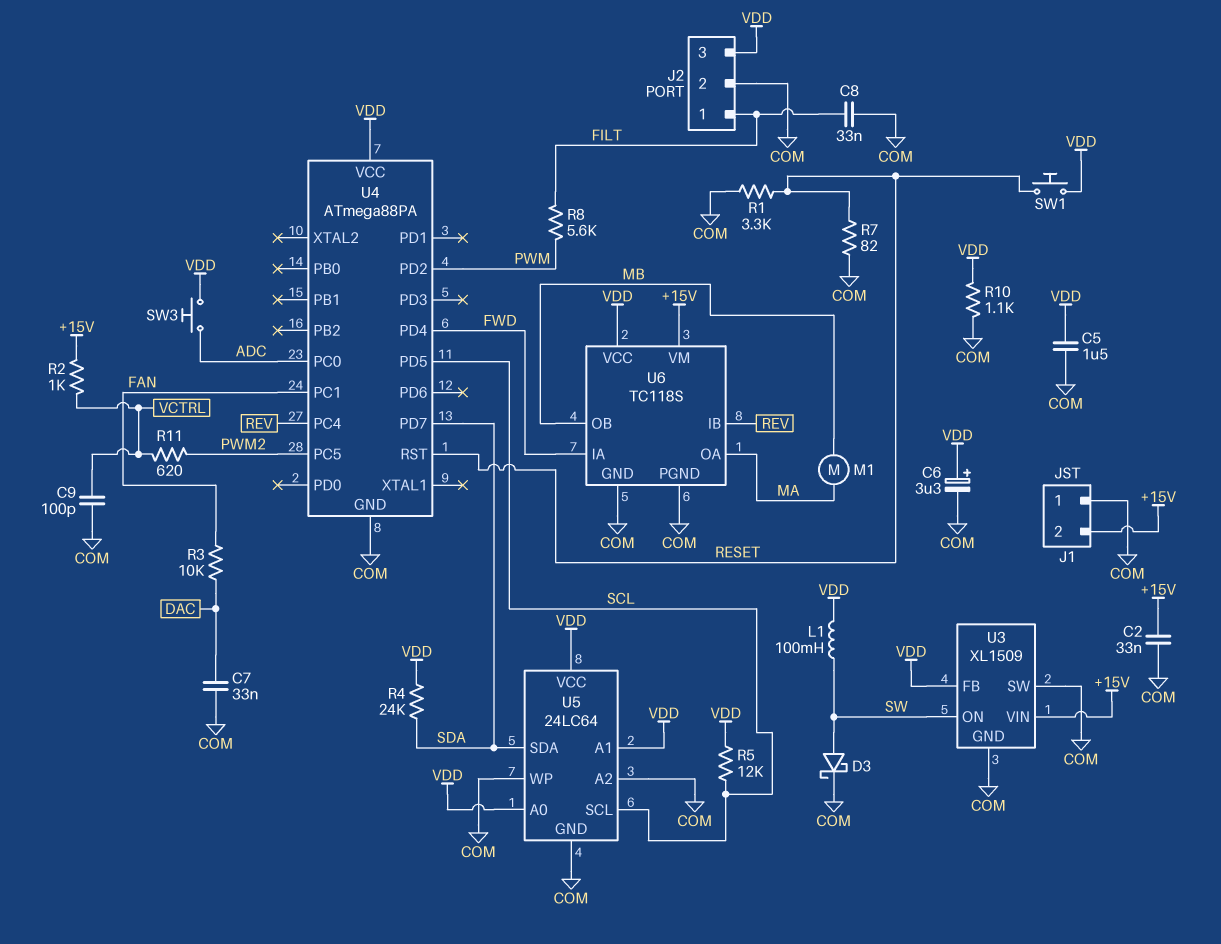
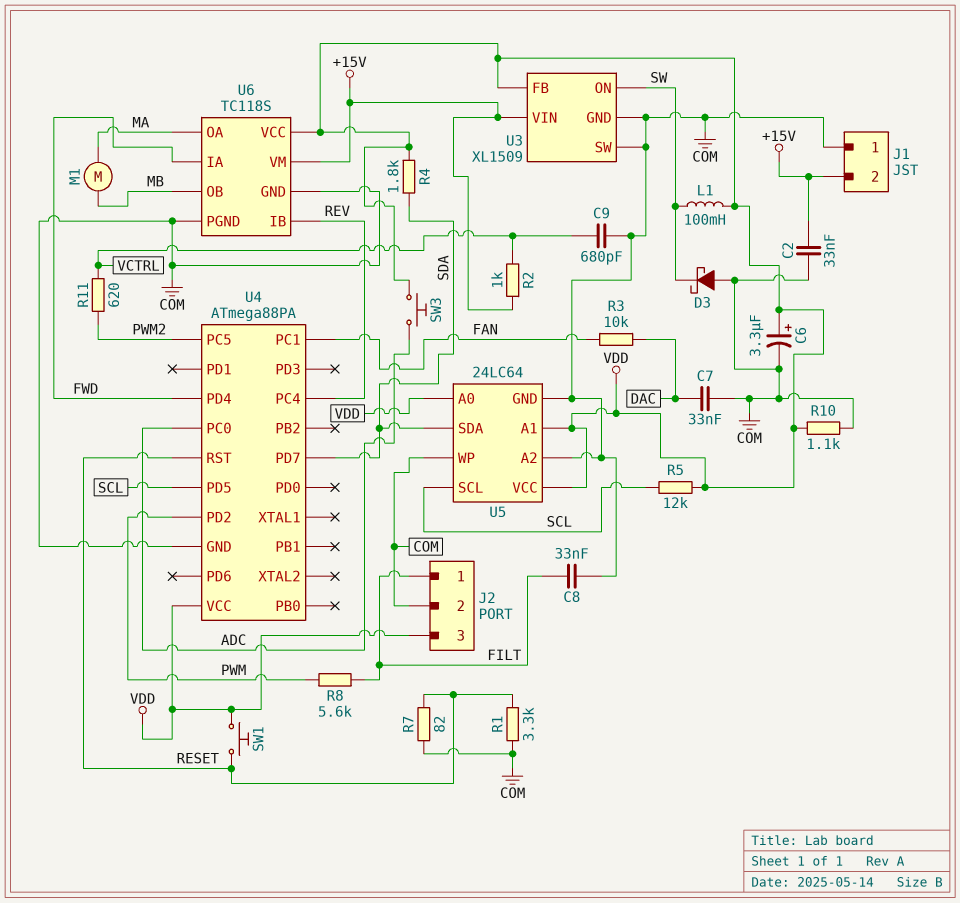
C5: 1.5uF (COM, VDD) -> none
C9: 100pF (COM, VCTRL) -> 680pF (COM, VCTRL)
D3: schottky (A SW, K COM) -> schottky (A COM, K SW)
R4: 24k (SDA, VDD) -> 1.8k (SDA, VDD)

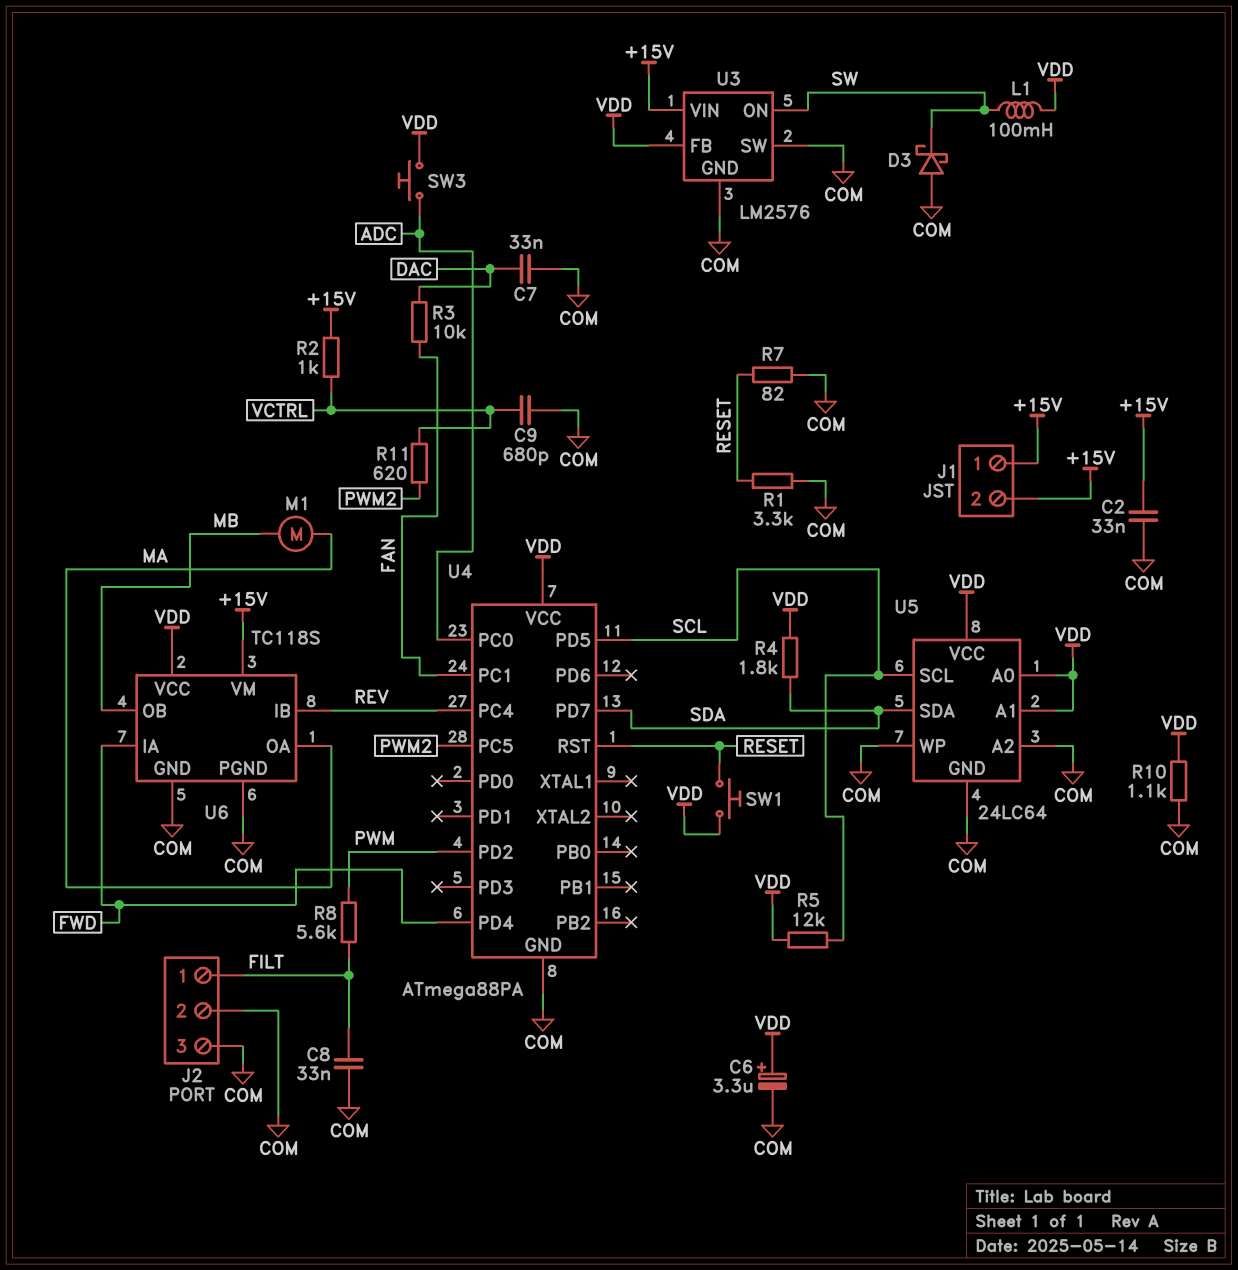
J1 pin 1: COM -> +15V
J2 pin 3: VDD -> COM
U3: XL1509 -> LM2576

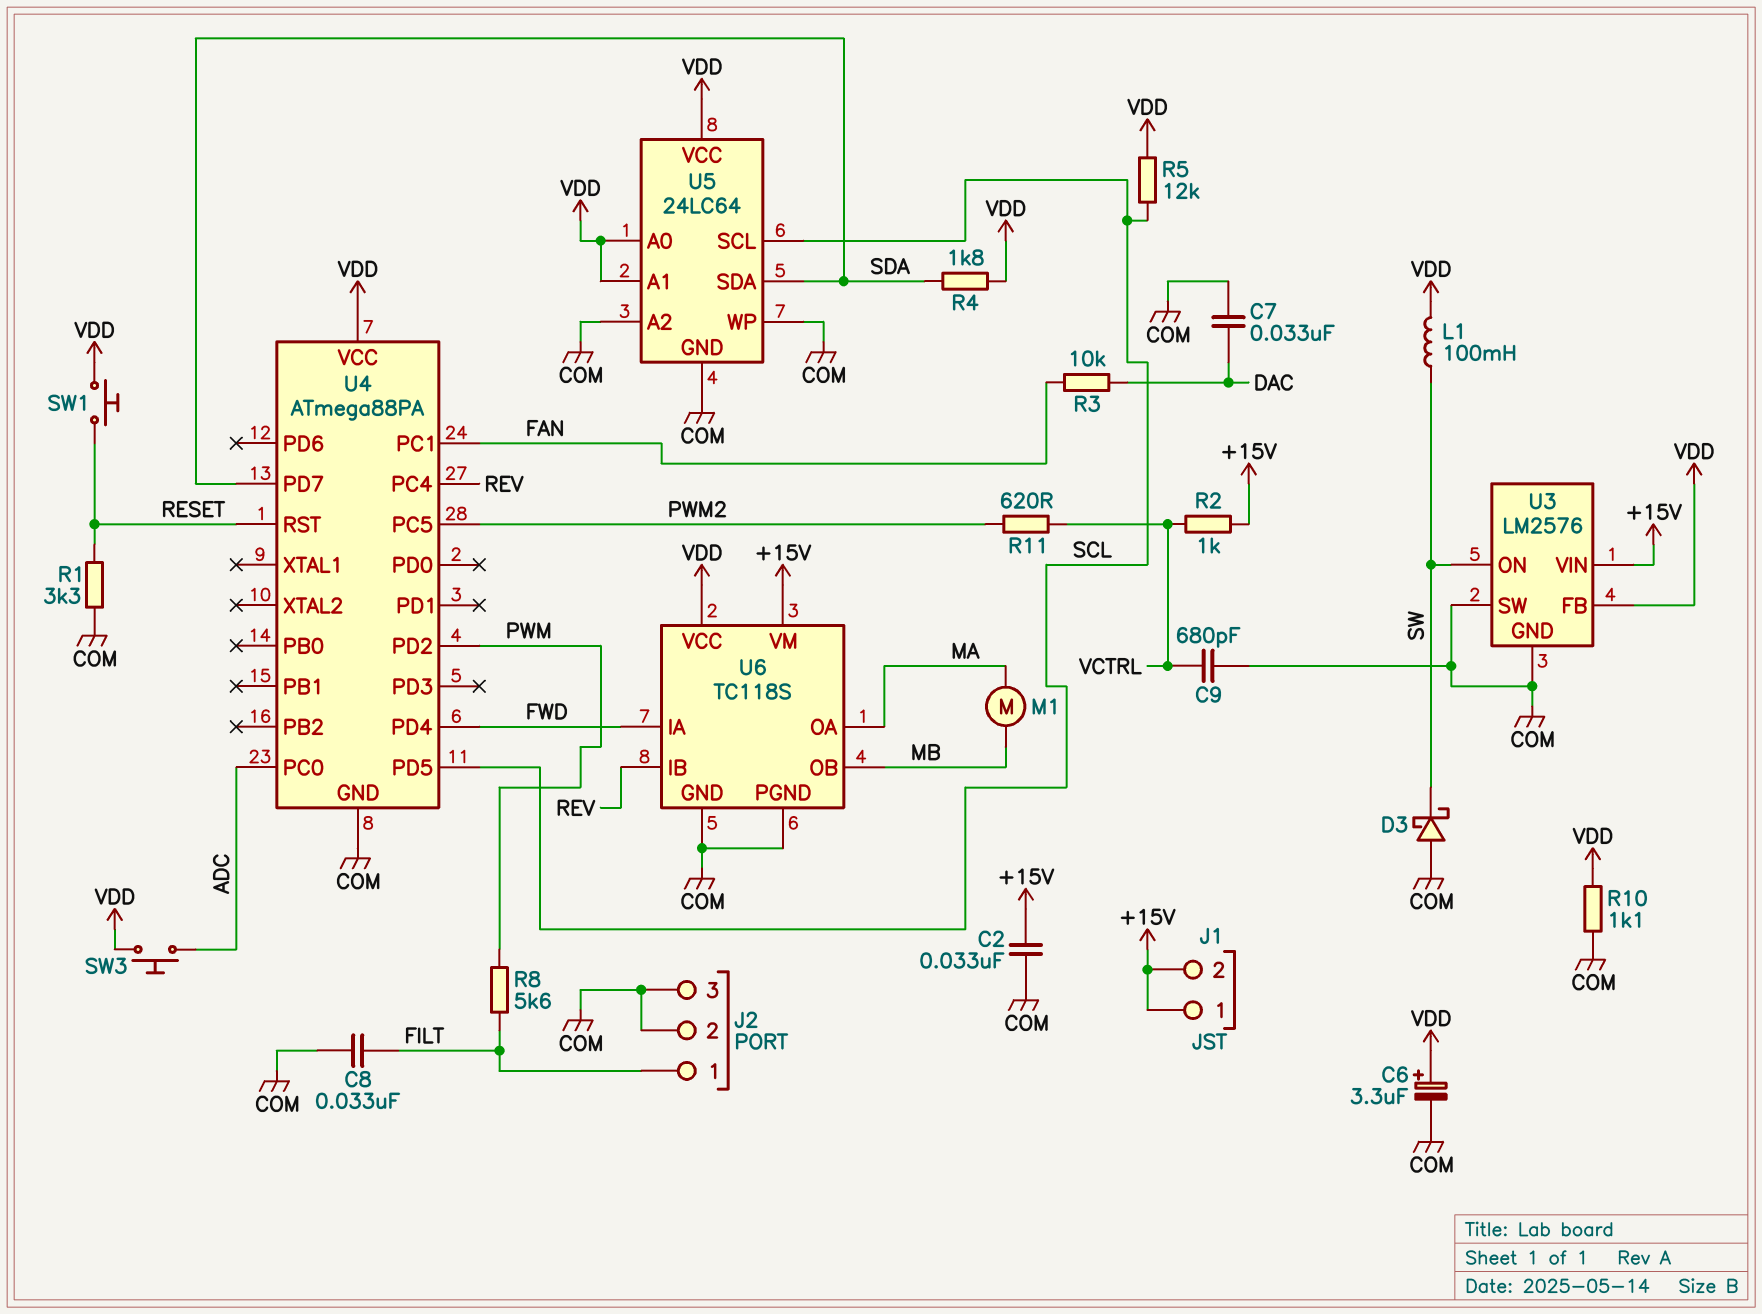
R7: 82 (COM, RESET) -> none

